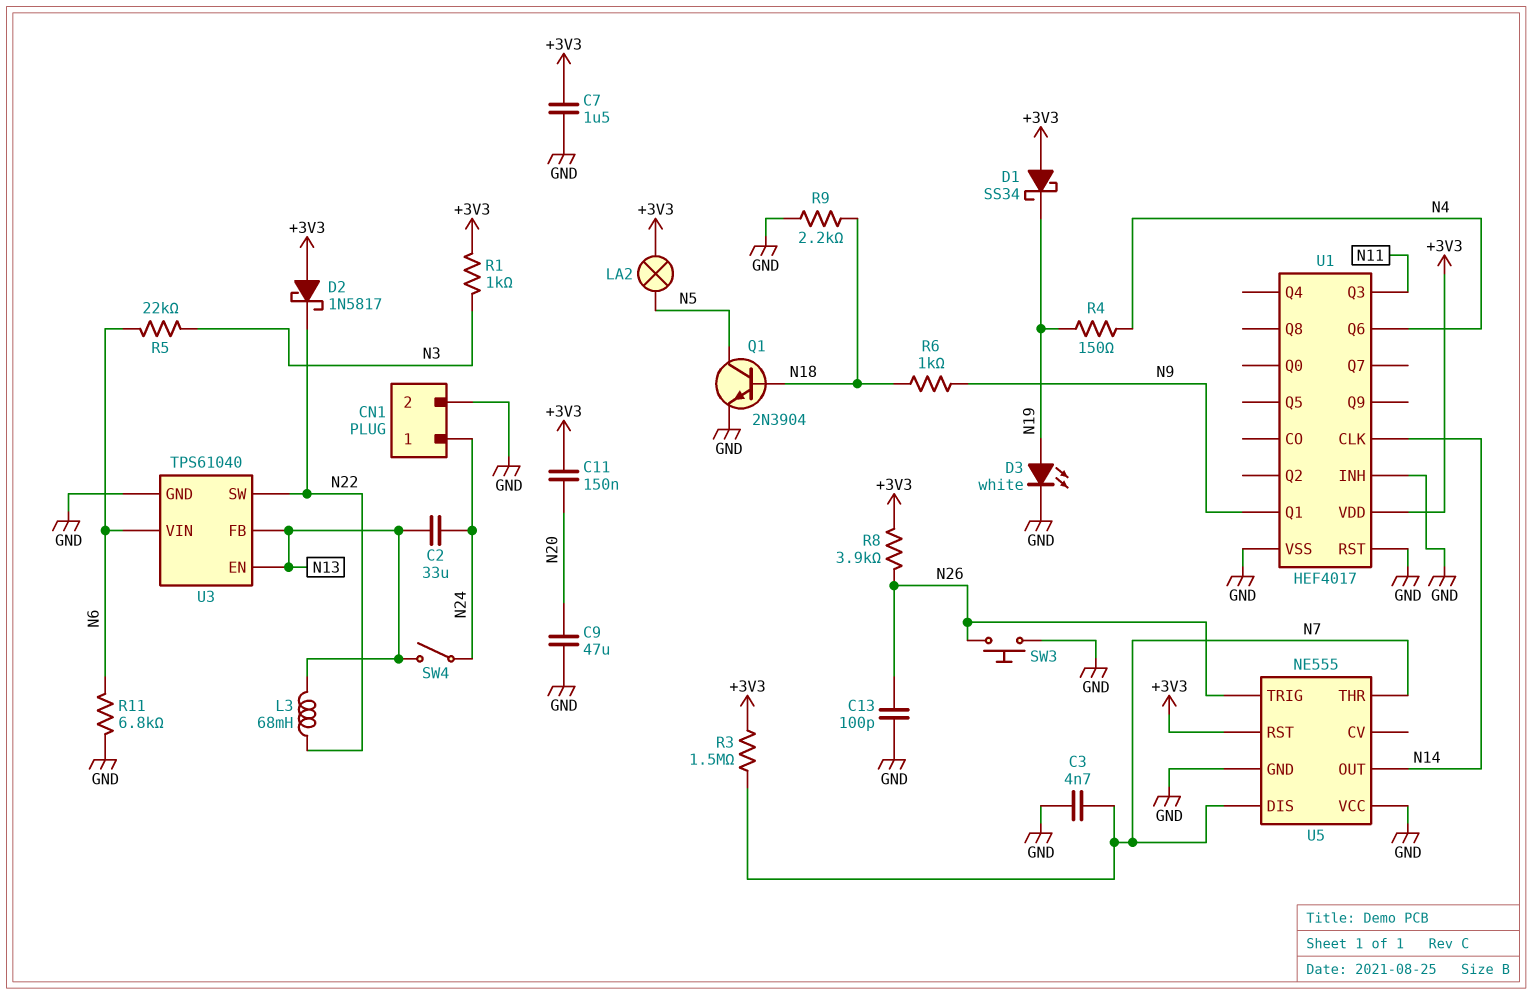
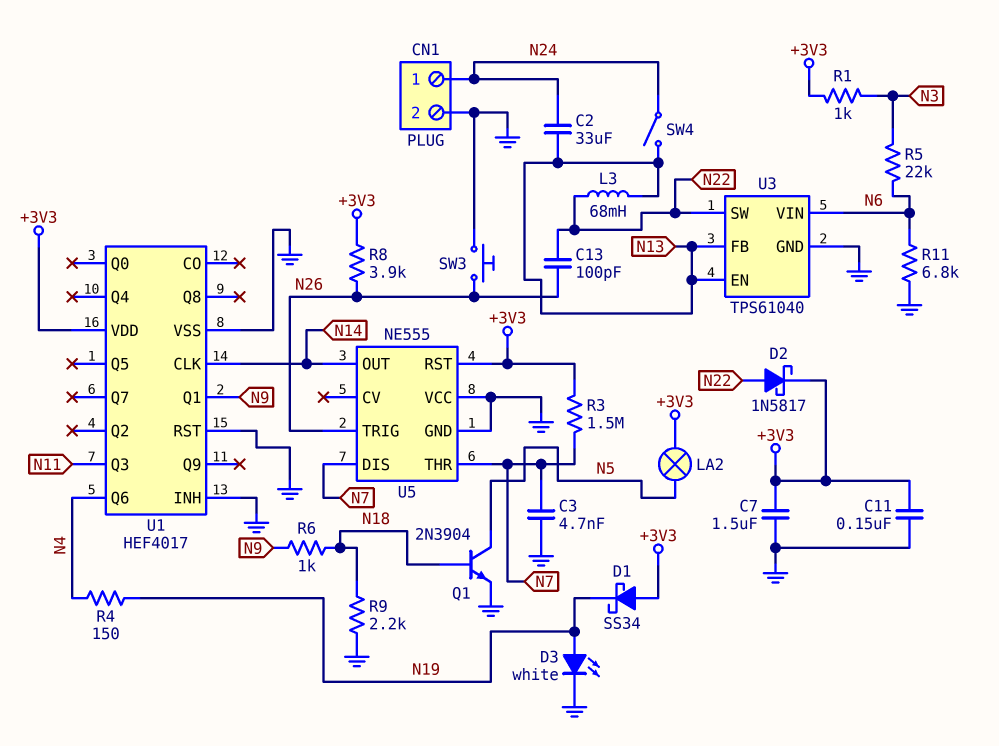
C9: 47uF (GND, N20) -> none
C11: 150nF (+3V3, N20) -> 150nF (+3V3, GND)
C13: 100pF (GND, N26) -> 100pF (N22, N26)
D2: schottky 1N5817 (A +3V3, K N22) -> schottky 1N5817 (A N22, K +3V3)

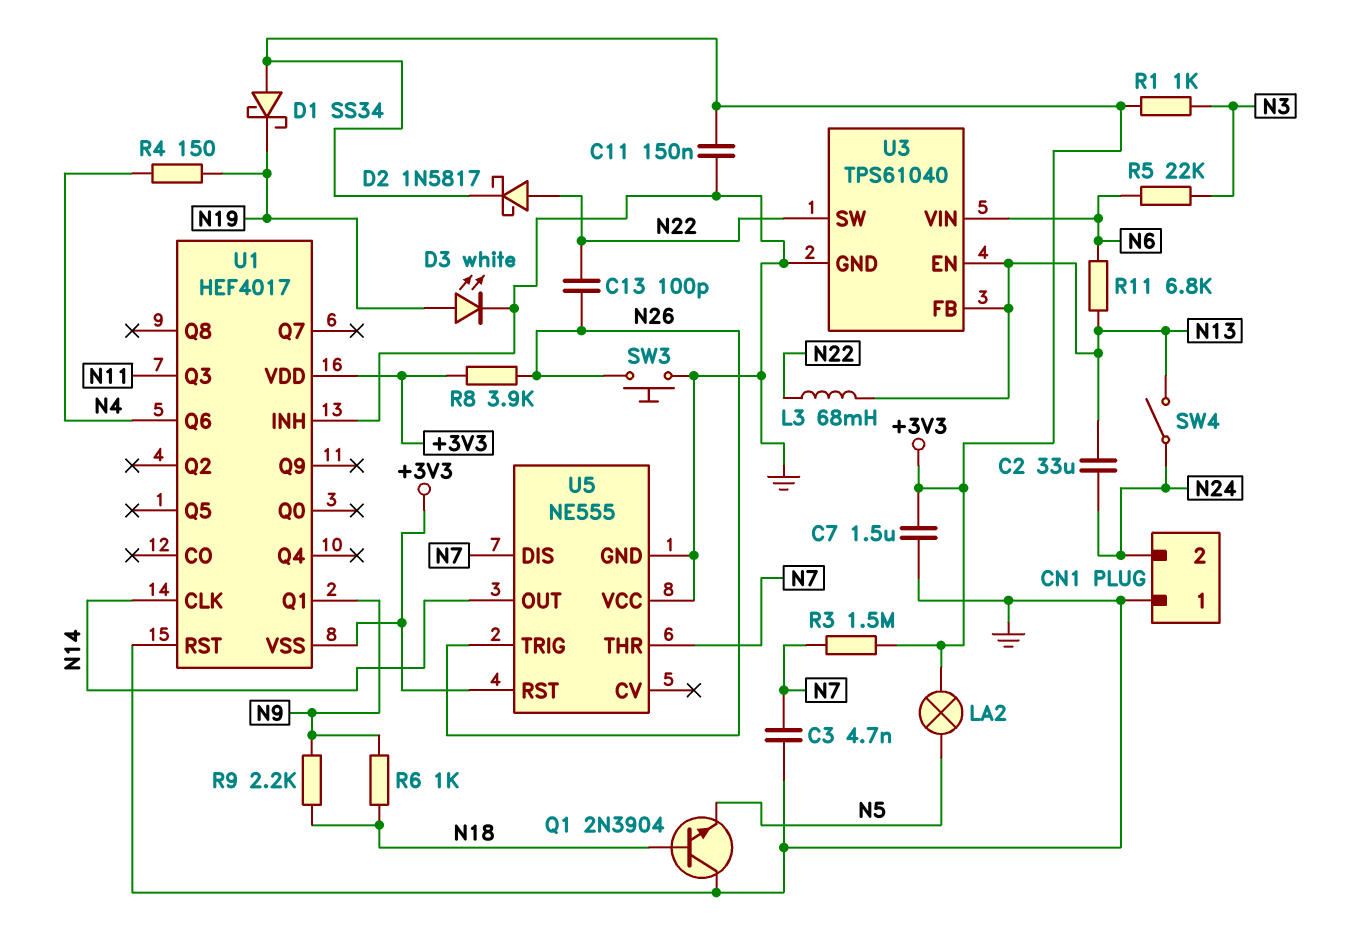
CN1 pin 1: N24 -> GND
CN1 pin 2: GND -> N24
Q1: NPN 2N3904 (B N18, C N5, E GND) -> NPN 2N3904 (B N18, C GND, E N5)
R9: 2.2k (GND, N18) -> 2.2k (N9, N18)
R11: 6.8k (GND, N6) -> 6.8k (N6, N13)
U1 pin VSS: GND -> +3V3

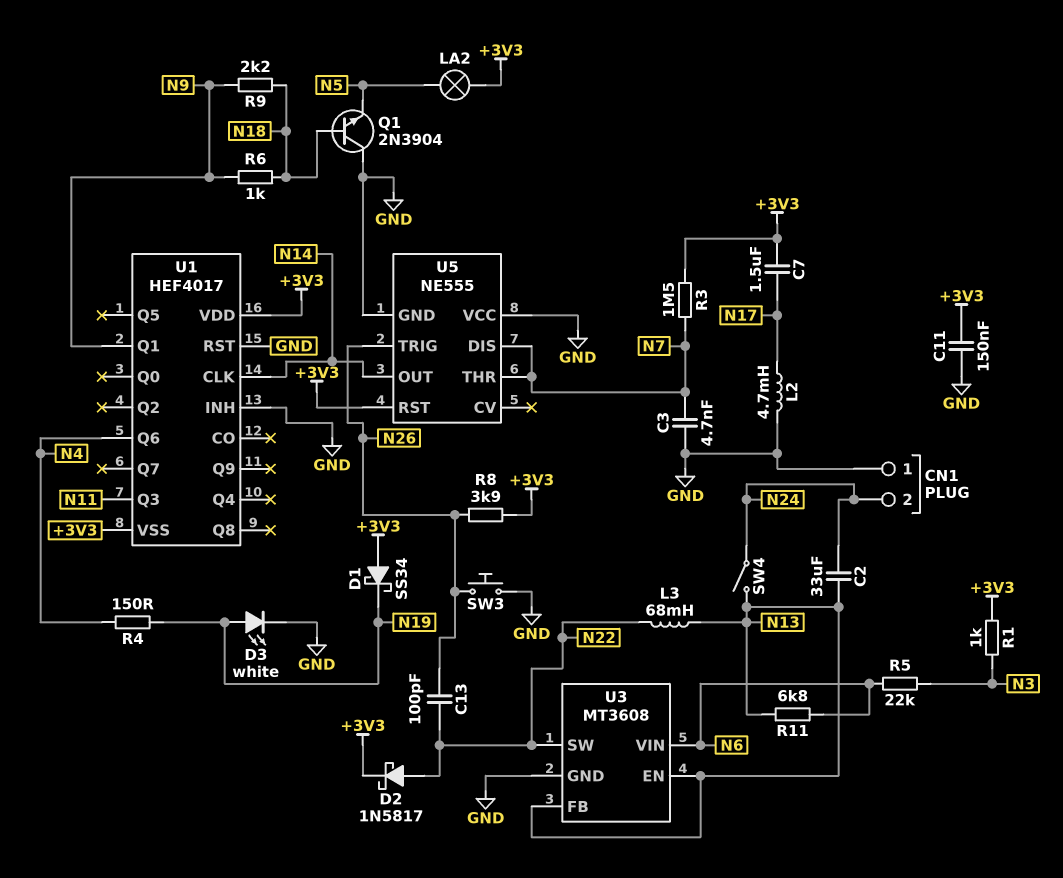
C7: 1.5uF (+3V3, GND) -> 1.5uF (+3V3, N17)
L2: none -> 4.7mH (GND, N17)
U3: TPS61040 -> MT3608

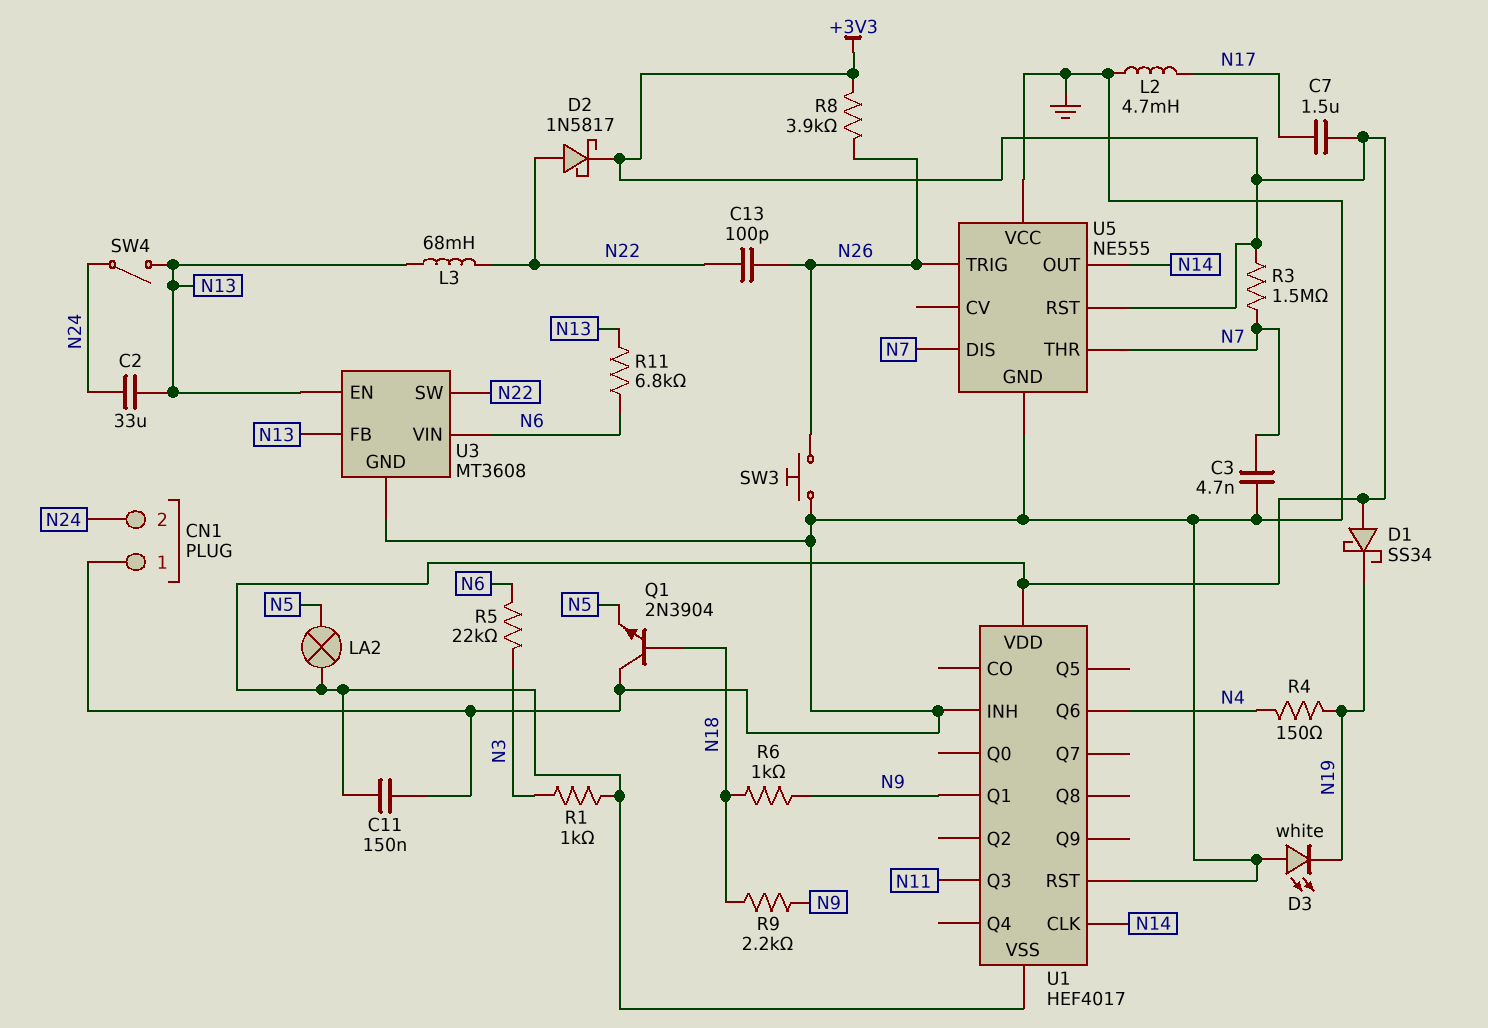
D3: LED white (A N19, K GND) -> LED white (A GND, K N19)

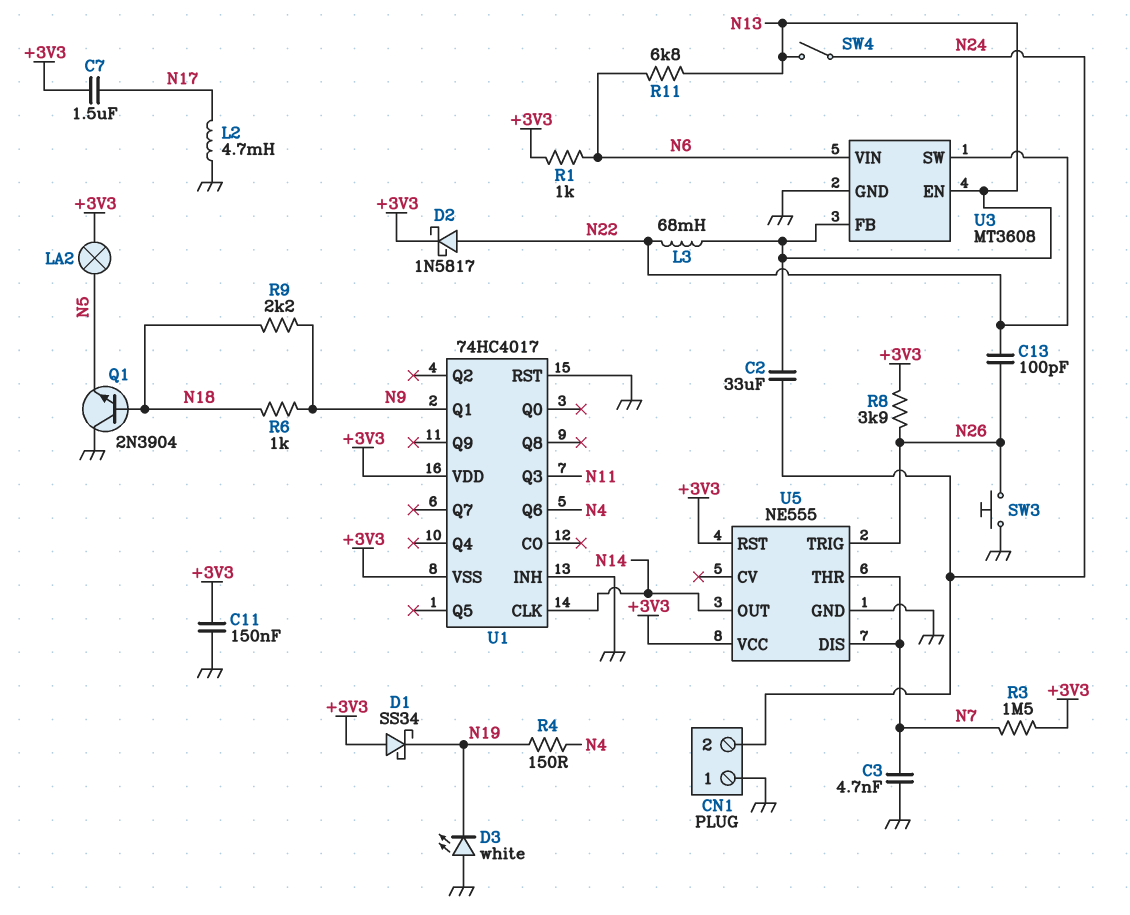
R1: 1k (+3V3, N3) -> 1k (+3V3, N6)
R5: 22k (N3, N6) -> none
U1: HEF4017 -> 74HC4017
U5 pin VCC: GND -> +3V3

